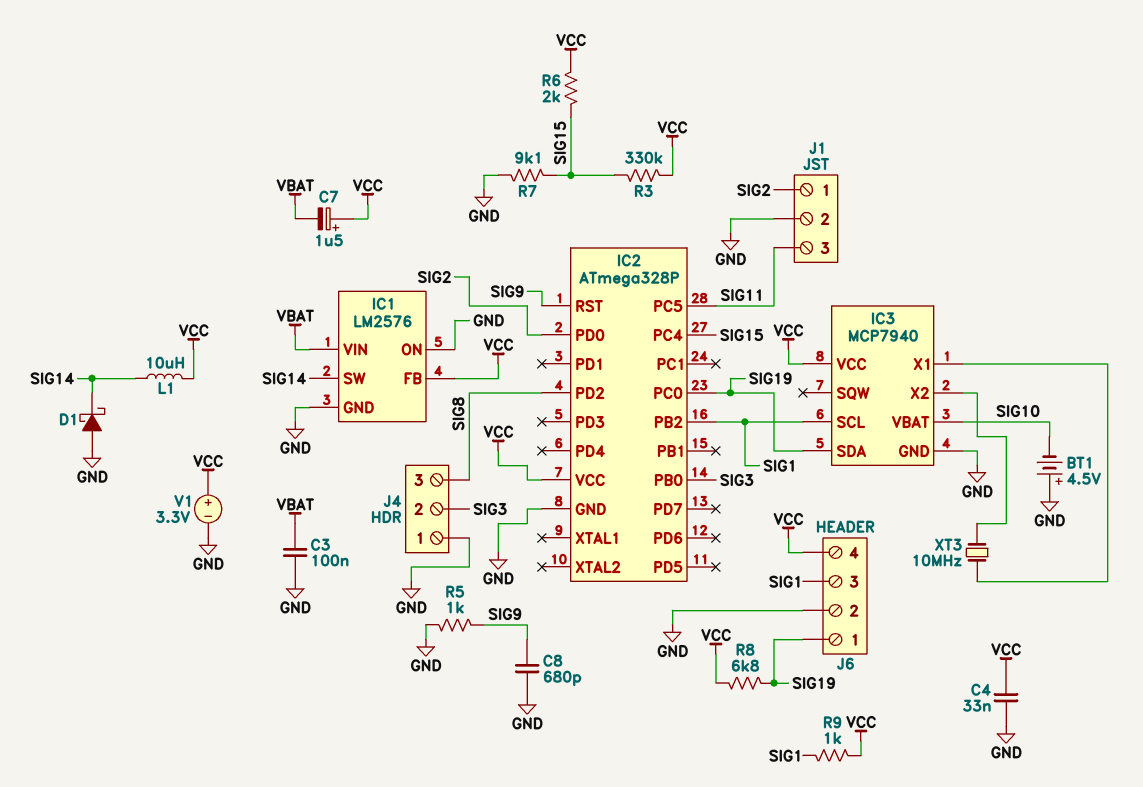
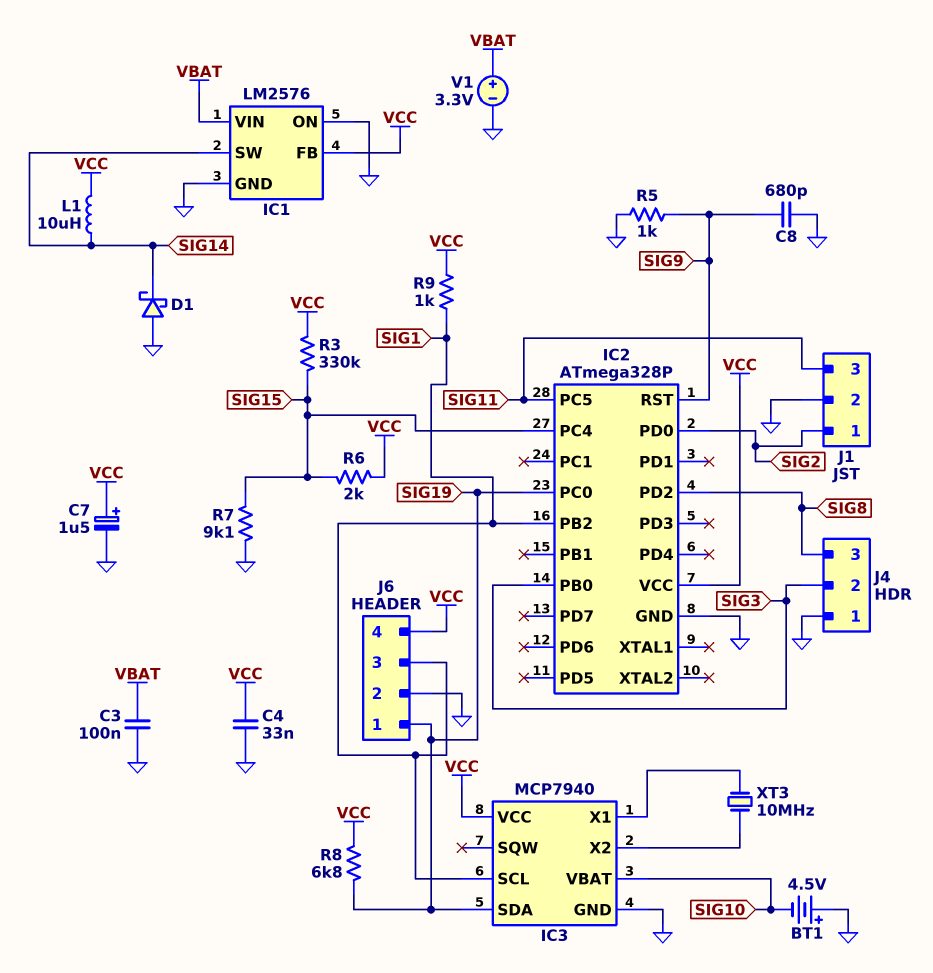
C7: 1.5uF (plus VCC, minus VBAT) -> 1.5uF (plus VCC, minus GND)
V1: 3.3V (plus VCC, minus GND) -> 3.3V (plus VBAT, minus GND)

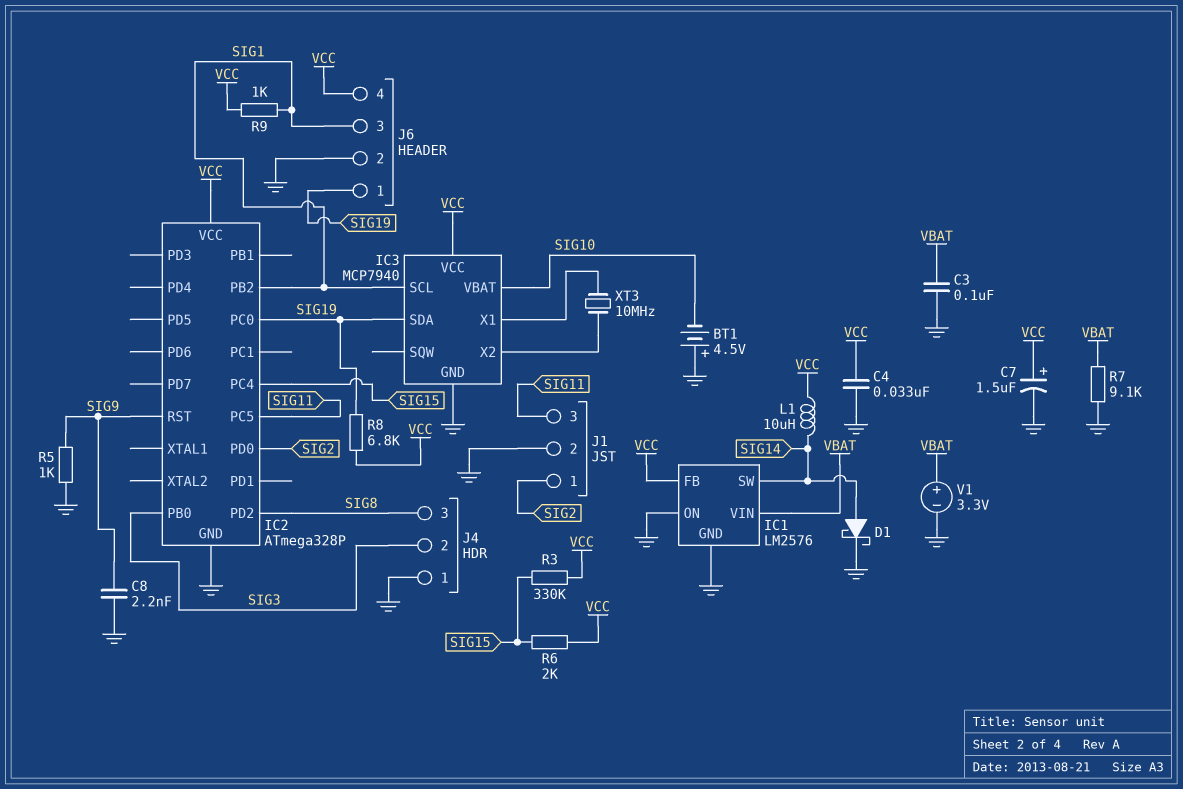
C8: 680pF (GND, SIG9) -> 2.2nF (GND, SIG9)
D1: schottky (A GND, K SIG14) -> schottky (A SIG14, K GND)
R7: 9.1k (GND, SIG15) -> 9.1k (GND, VBAT)

